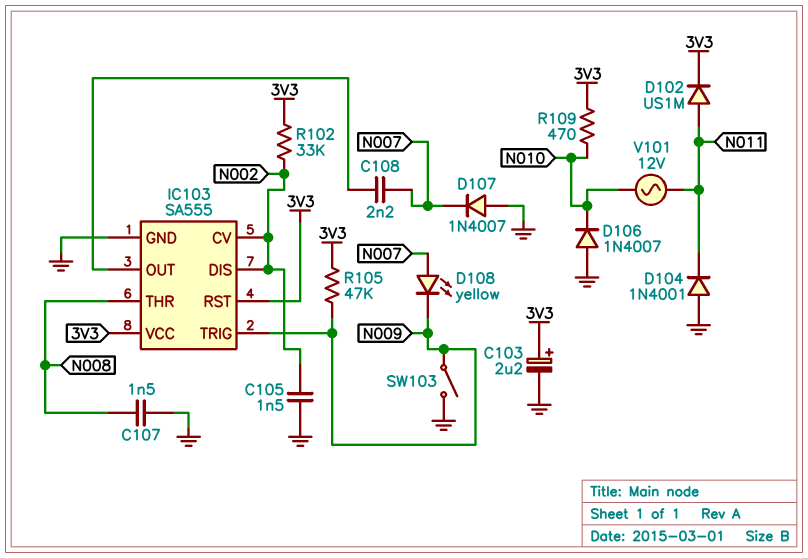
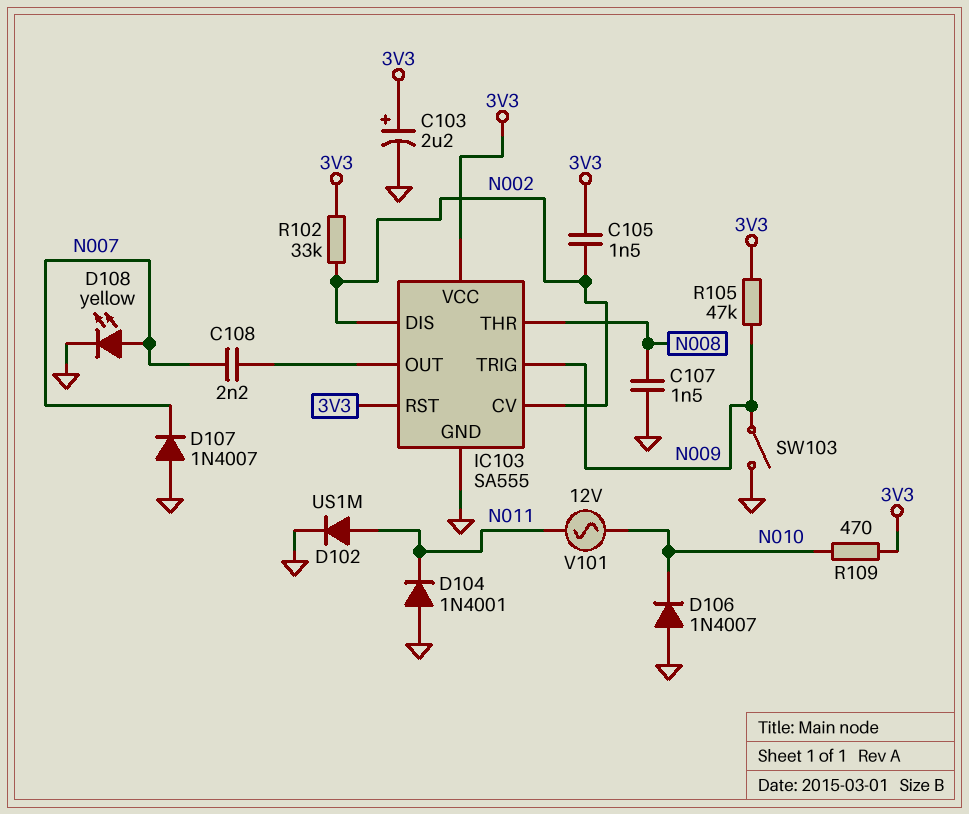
C105: 1.5nF (GND, N002) -> 1.5nF (3V3, N002)
D102: diode US1M (A N011, K 3V3) -> diode US1M (A N011, K GND)
D108: LED yellow (A N007, K N009) -> LED yellow (A N007, K GND)

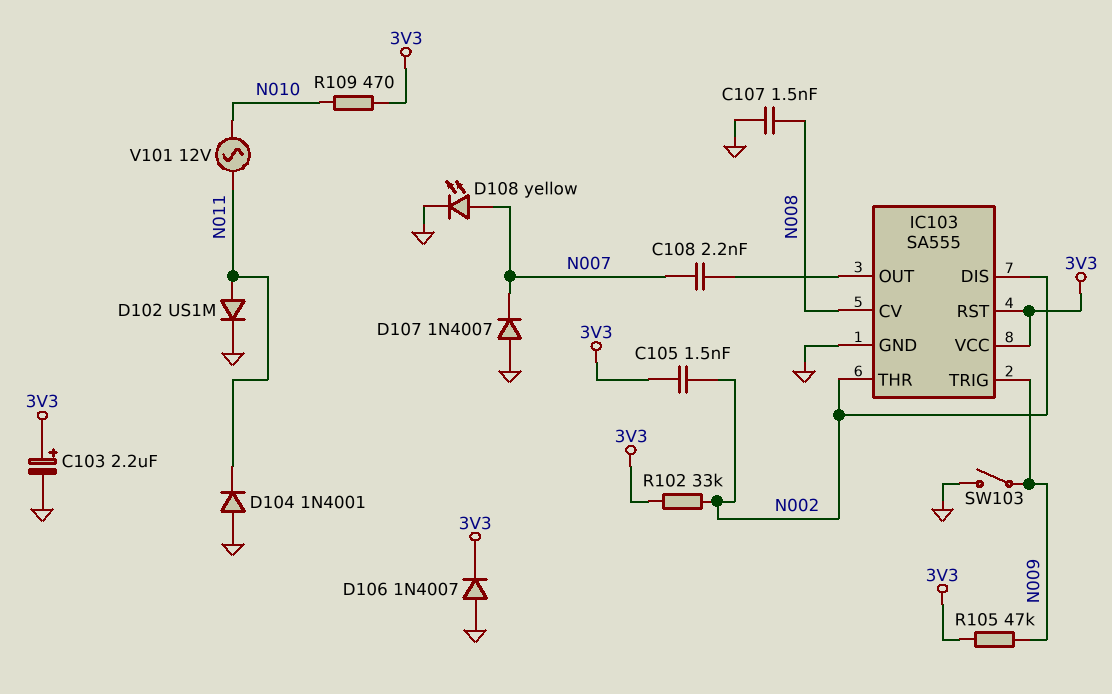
D106: diode 1N4007 (A GND, K N010) -> diode 1N4007 (A GND, K 3V3)
IC103 pin CV: N002 -> N008
IC103 pin THR: N008 -> N002

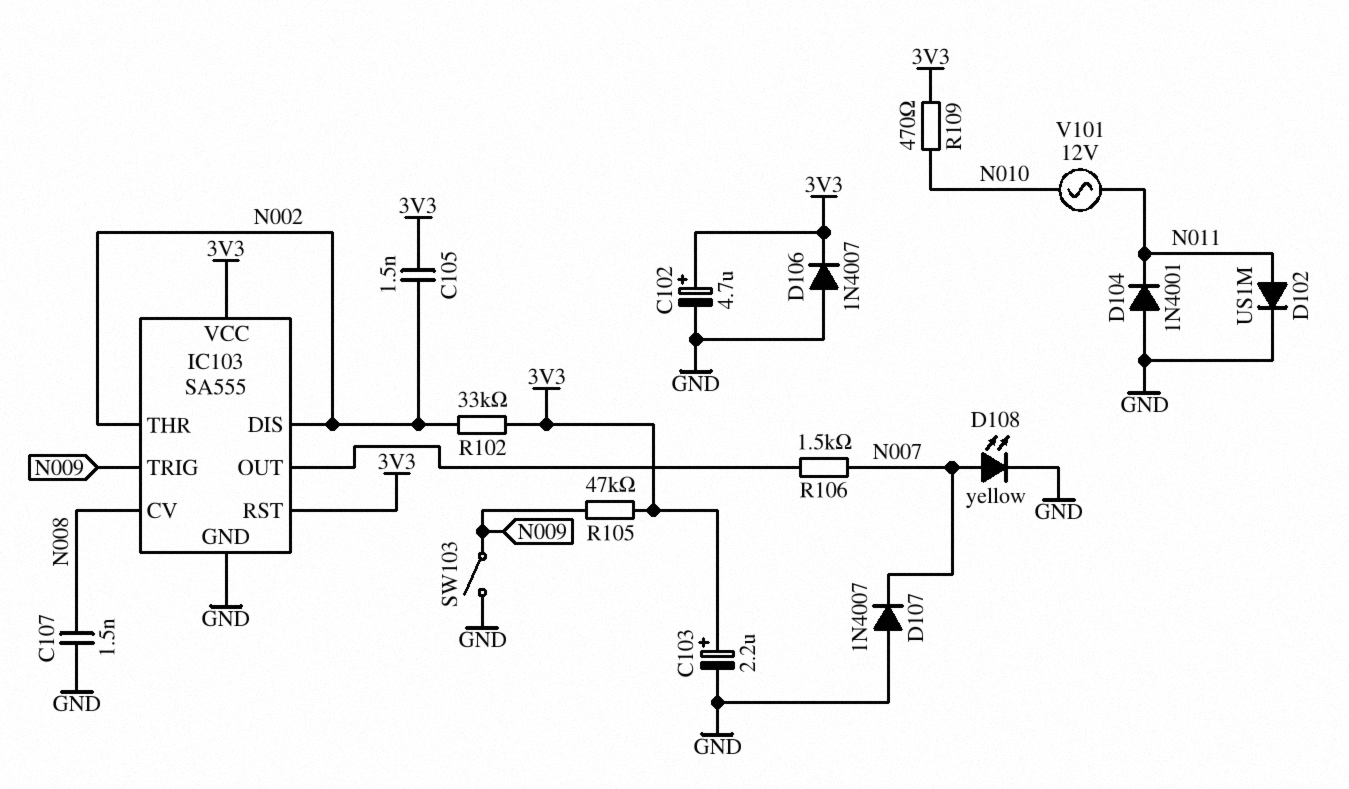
C102: none -> 4.7uF (plus 3V3, minus GND)
C108: 2.2nF (IC103/OUT, N007) -> none
R106: none -> 1.5k (IC103/OUT, N007)

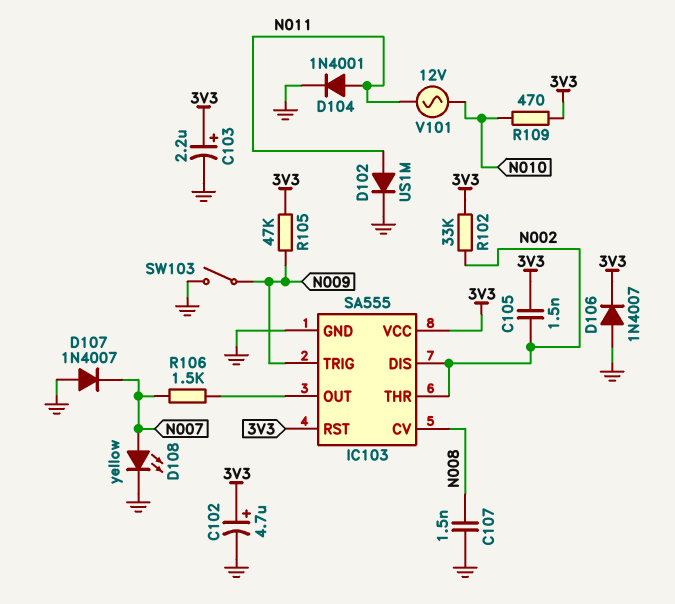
D104: diode 1N4001 (A GND, K N011) -> diode 1N4001 (A N011, K GND)

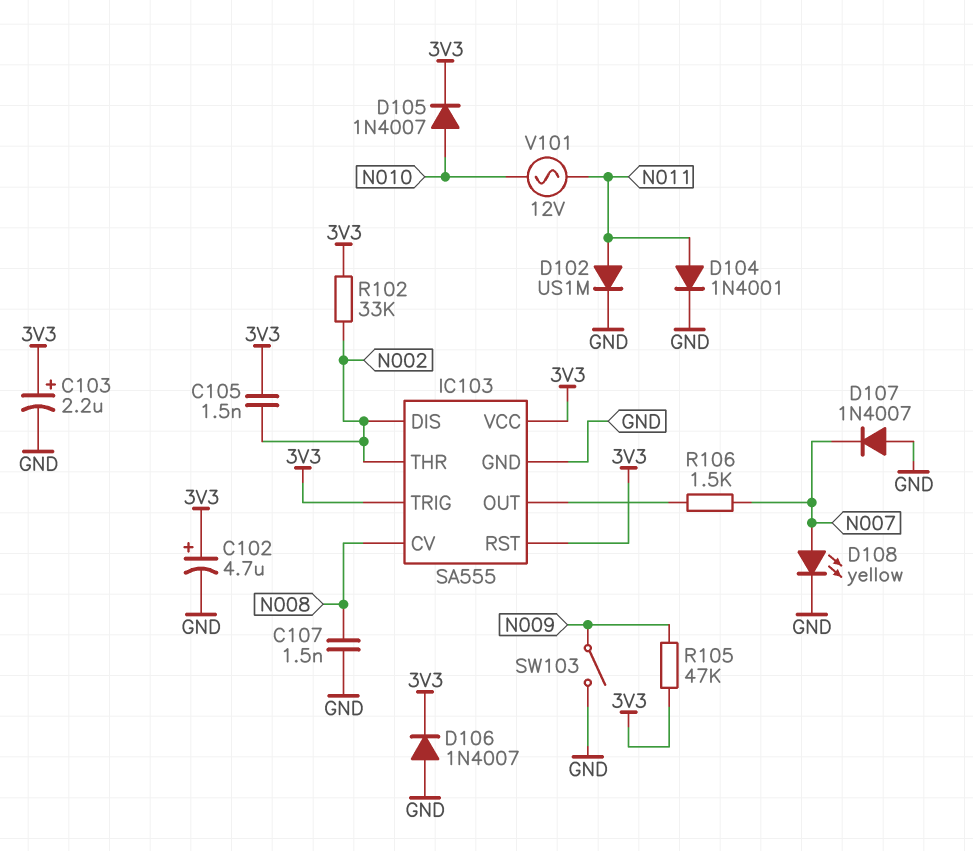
D105: none -> diode 1N4007 (A N010, K 3V3)
IC103 pin TRIG: N009 -> 3V3
R109: 470 (3V3, N010) -> none

